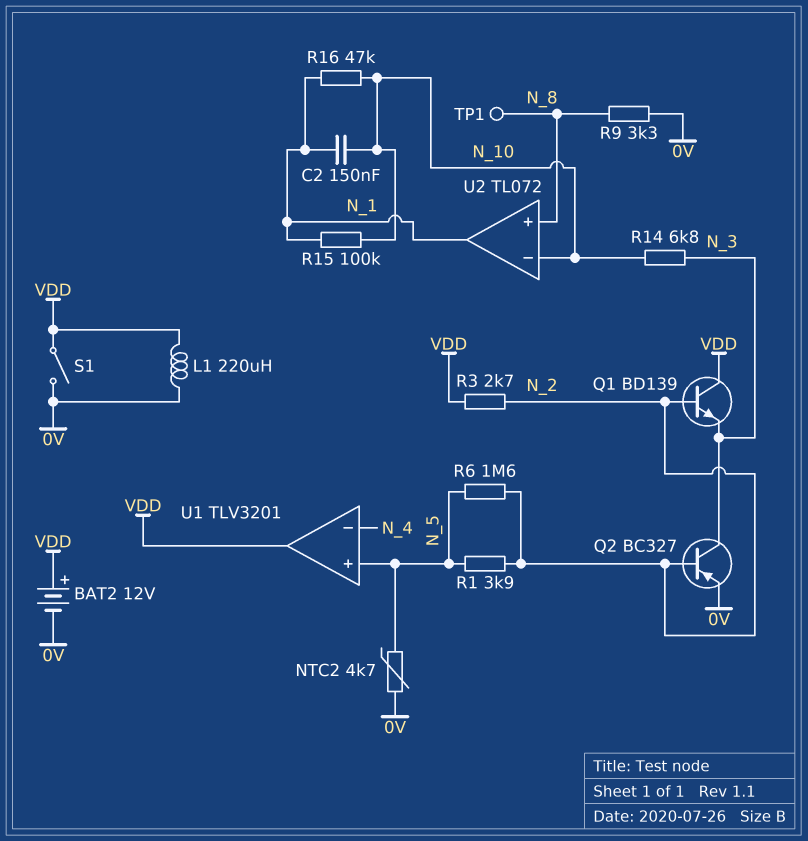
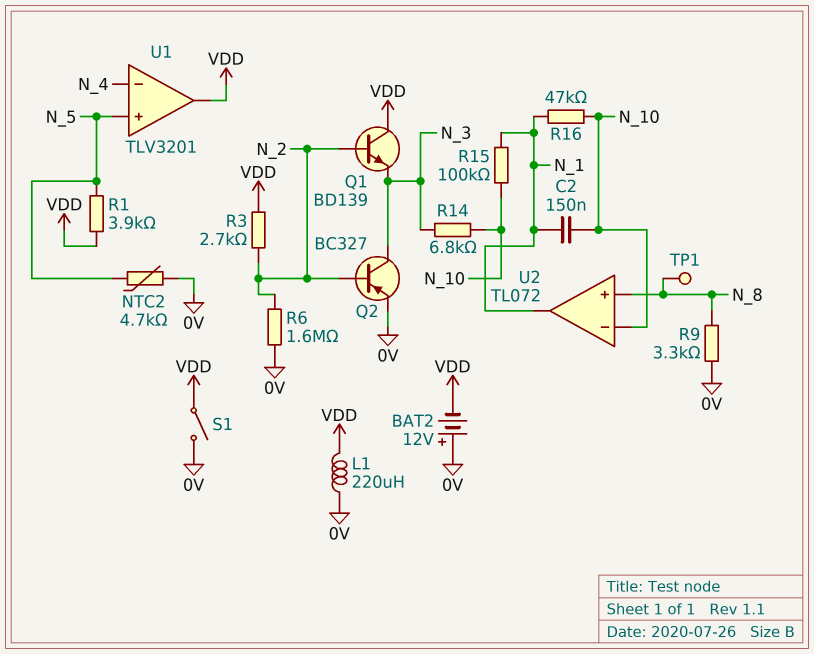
BAT2: 12V (plus VDD, minus 0V) -> 12V (plus 0V, minus VDD)
R1: 3.9k (N_2, N_5) -> 3.9k (N_5, VDD)
R6: 1.6M (N_2, N_5) -> 1.6M (0V, N_2)

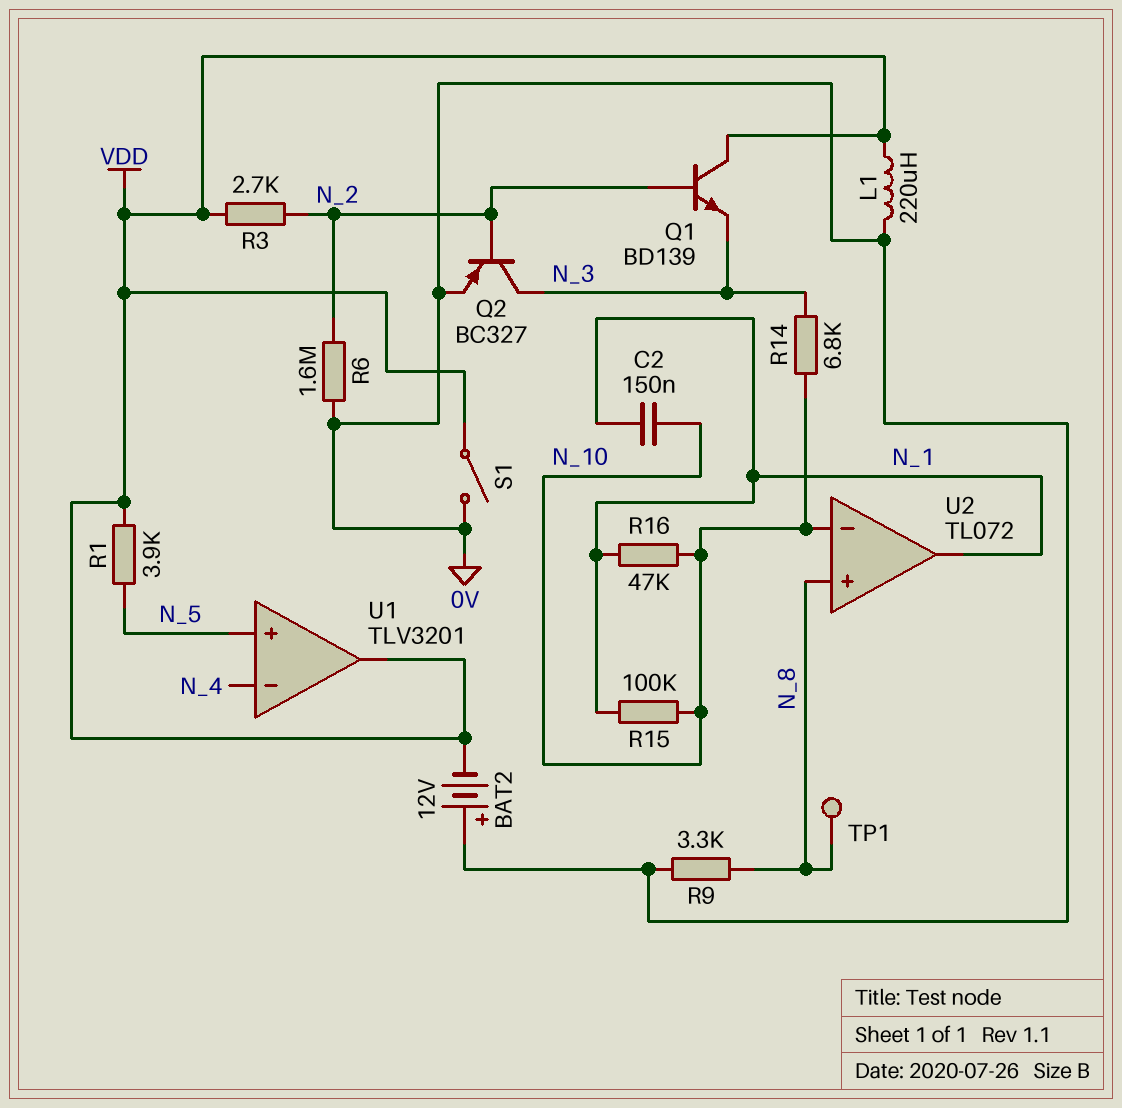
NTC2: 4.7k (0V, N_5) -> none

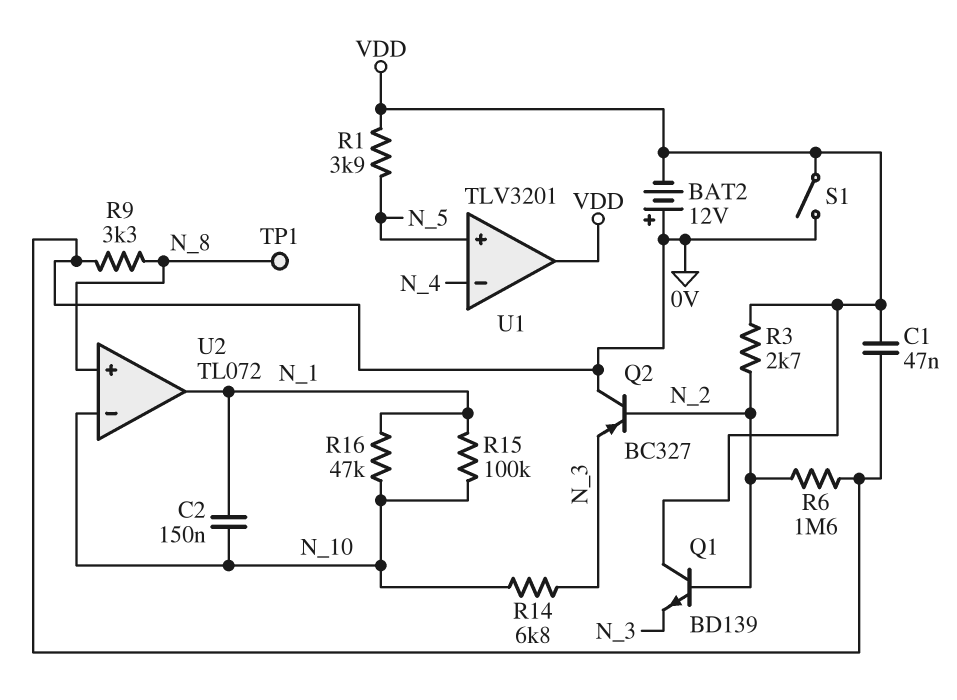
C1: none -> 47nF (0V, VDD)
L1: 220uH (0V, VDD) -> none
Q2: PNP BC327 (B N_2, C N_3, E 0V) -> PNP BC327 (B N_2, C 0V, E N_3)

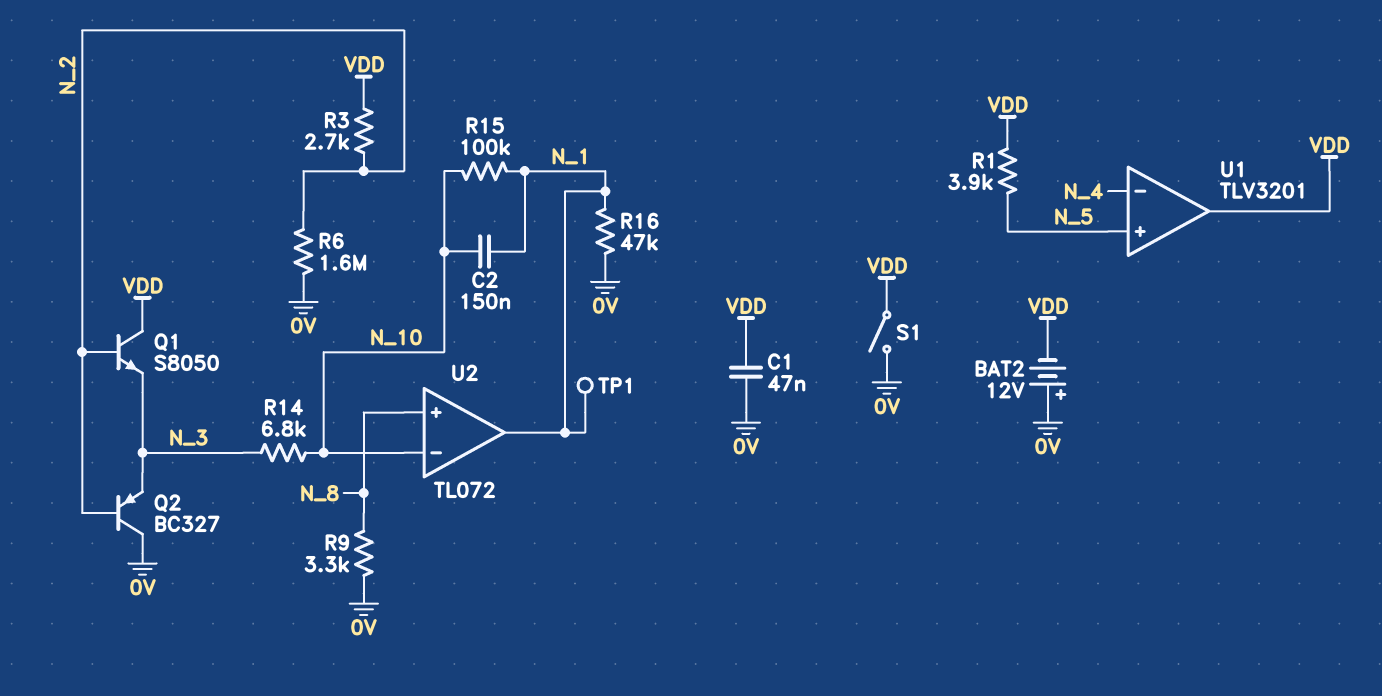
Q1: NPN BD139 (B N_2, C VDD, E N_3) -> NPN S8050 (B N_2, C VDD, E N_3)
R16: 47k (N_1, N_10) -> 47k (0V, N_1)
TP1: test point (N_8) -> test point (N_1)

